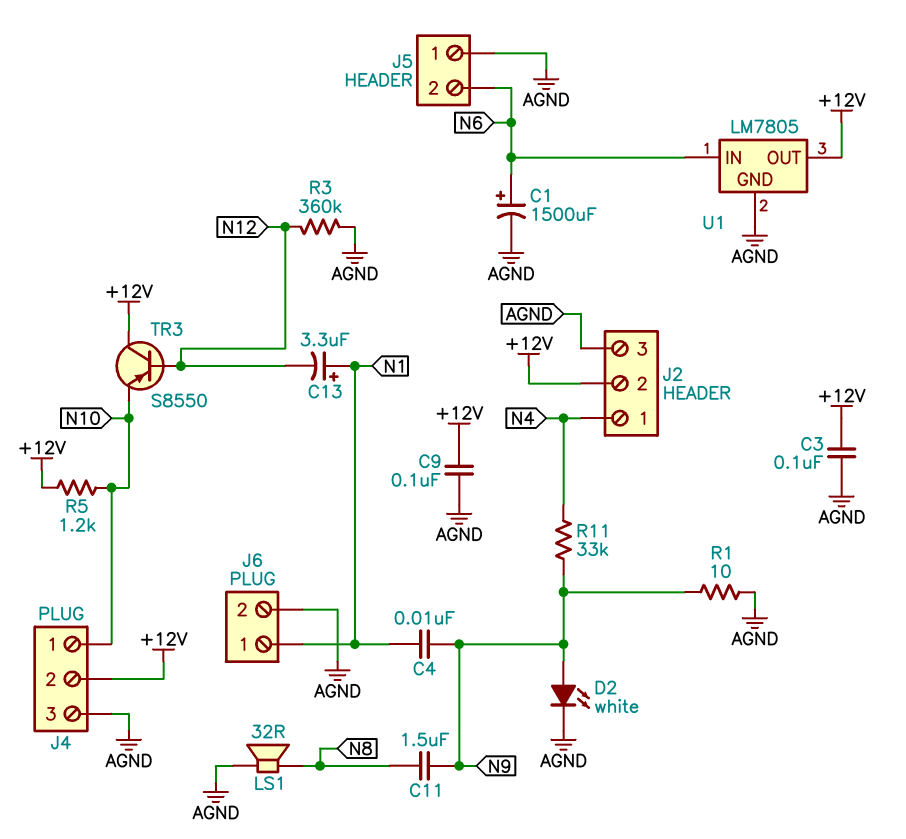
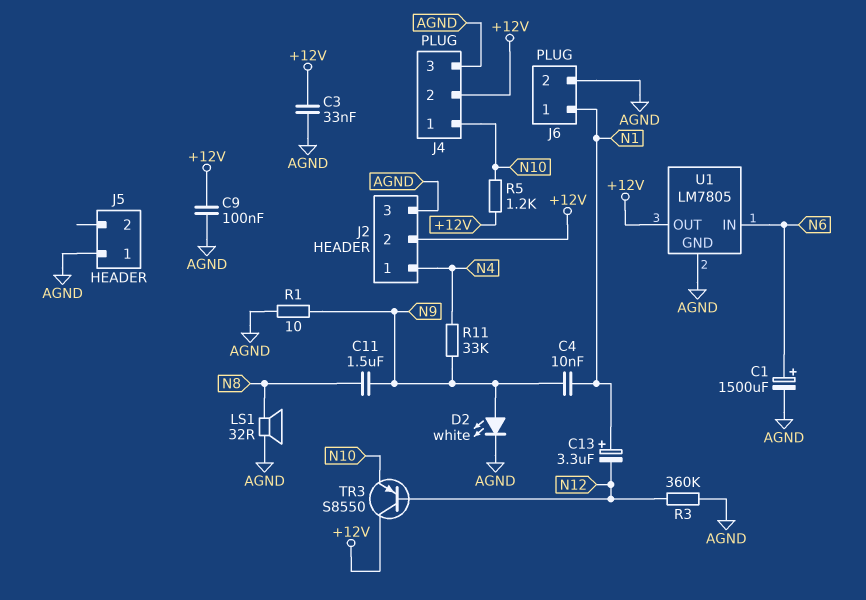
C3: 100nF (+12V, AGND) -> 33nF (+12V, AGND)
J5 pin 2: N6 -> none

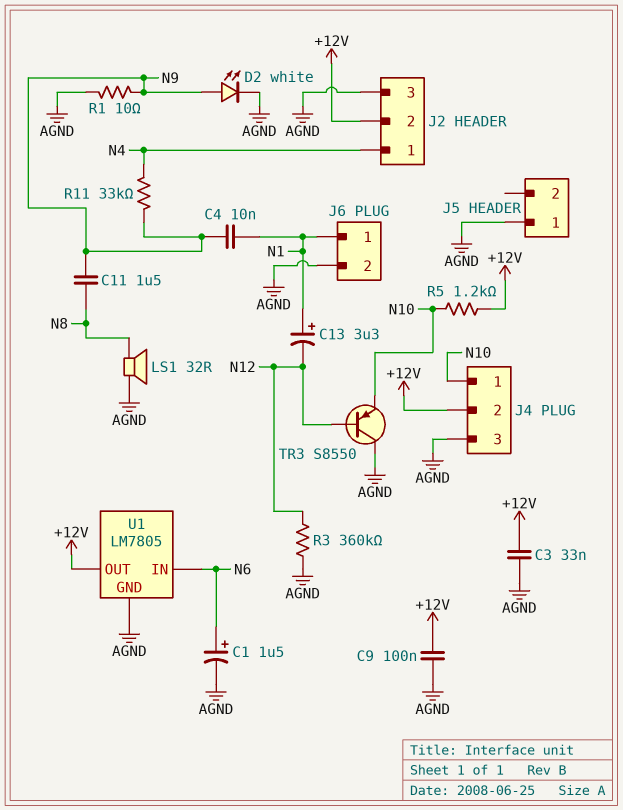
C1: 1500uF (plus N6, minus AGND) -> 1.5uF (plus N6, minus AGND)
TR3: PNP S8550 (B N12, C +12V, E N10) -> PNP S8550 (B N12, C AGND, E N10)

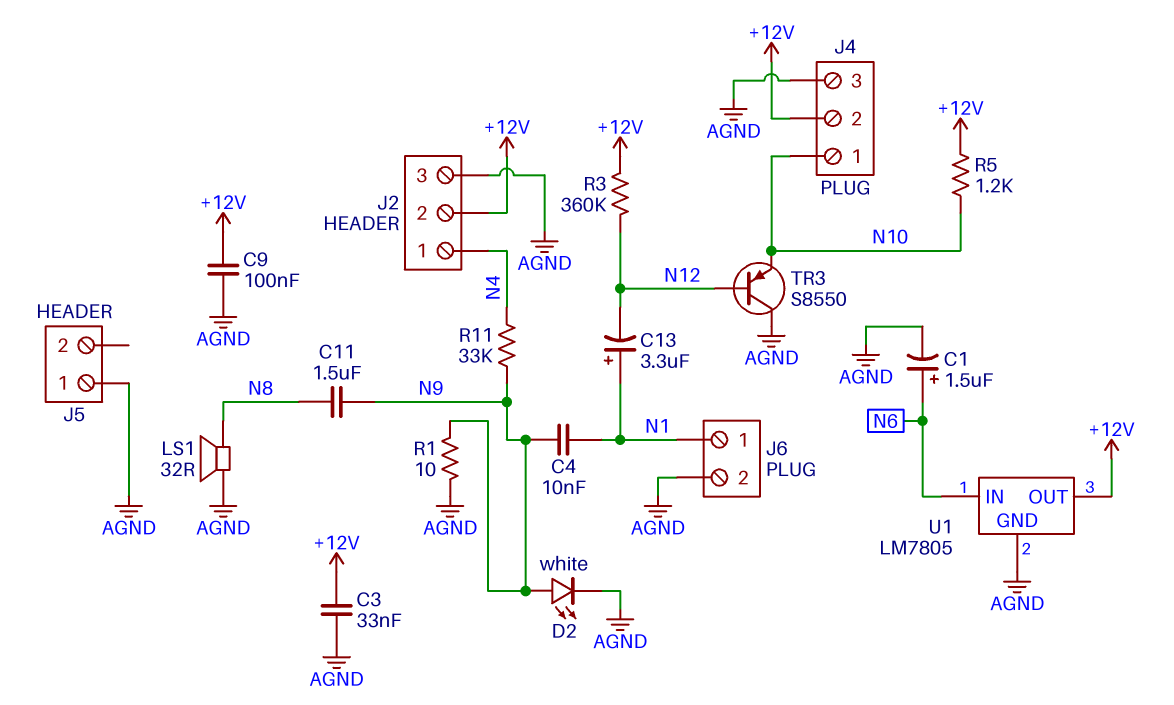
R3: 360k (AGND, N12) -> 360k (+12V, N12)

